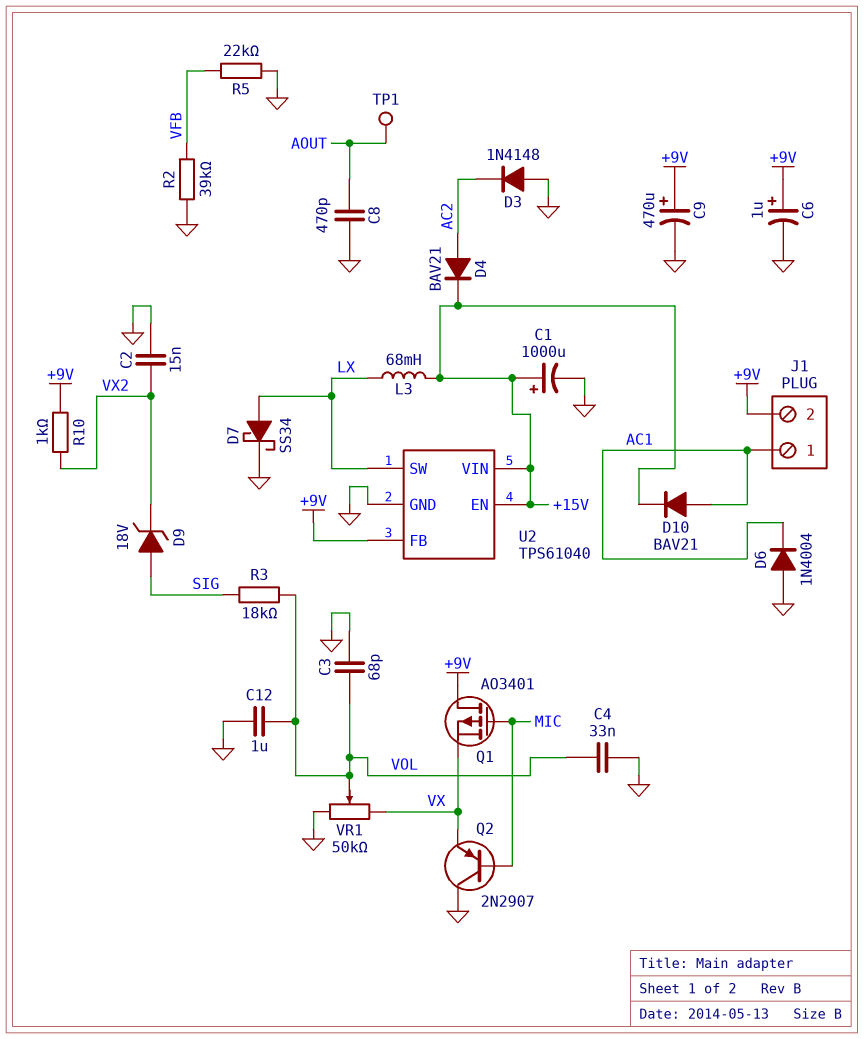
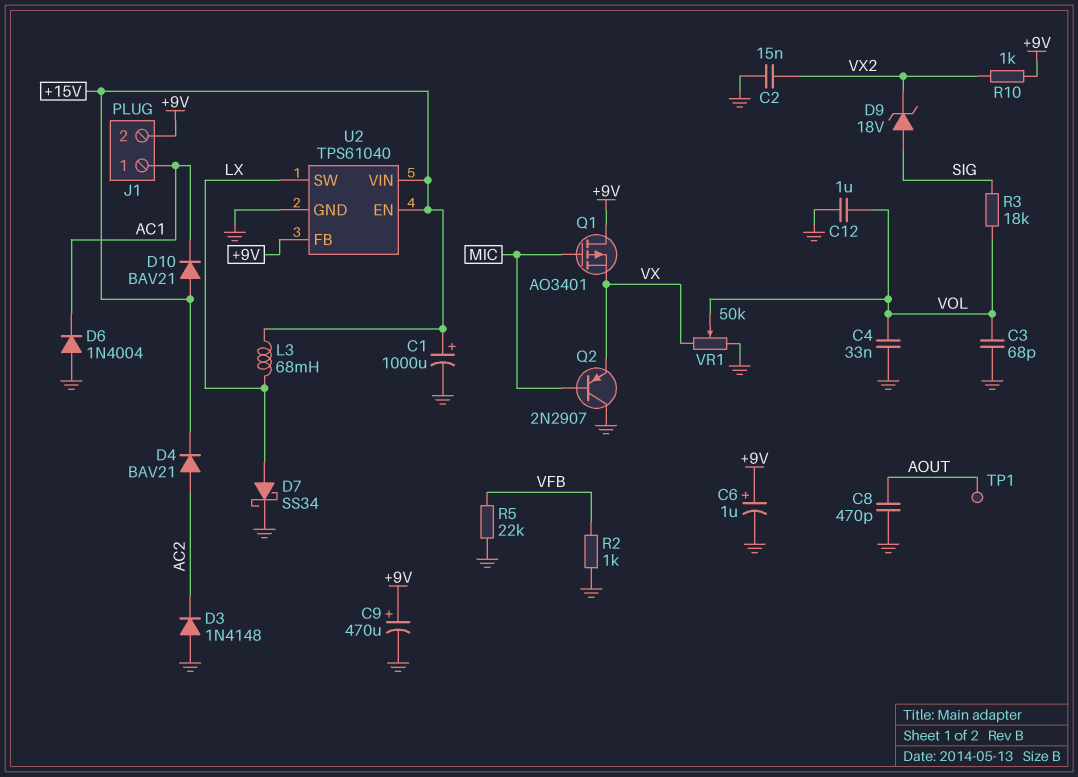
D10: diode BAV21 (A AC1, K +15V) -> diode BAV21 (A +15V, K AC1)
R2: 39k (GND, VFB) -> 1k (GND, VFB)

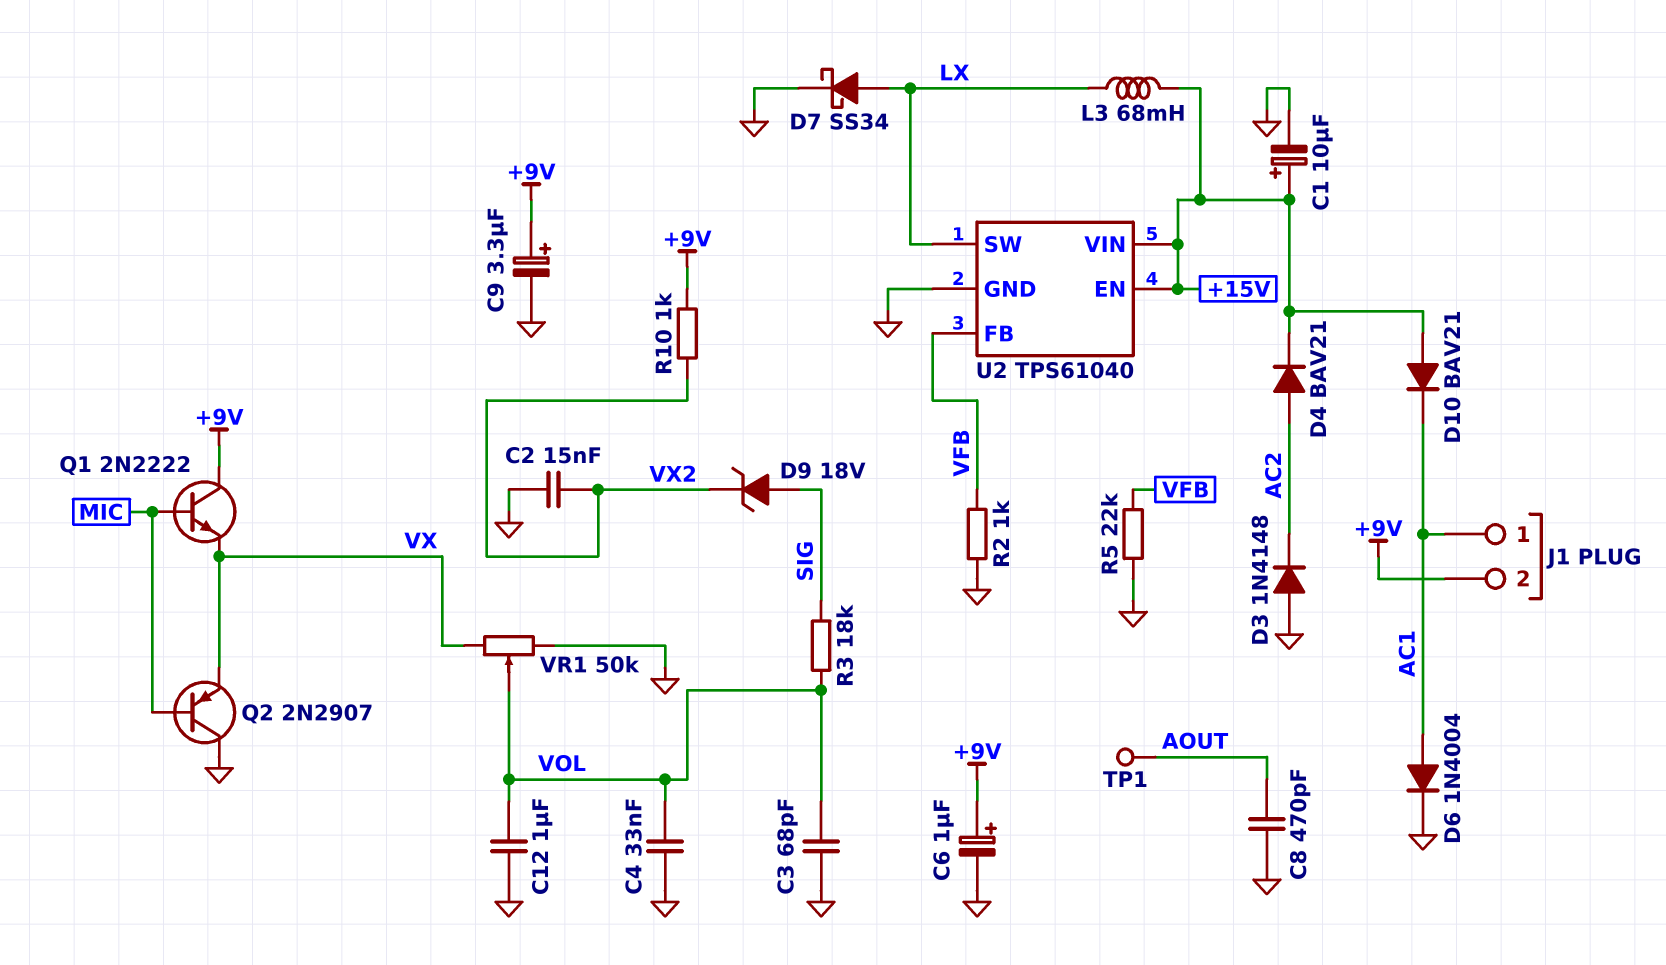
C1: 1000uF (plus +15V, minus GND) -> 10uF (plus +15V, minus GND)
C9: 470uF (plus +9V, minus GND) -> 3.3uF (plus +9V, minus GND)
D6: diode 1N4004 (A GND, K AC1) -> diode 1N4004 (A AC1, K GND)
Q1: PMOS AO3401 (G MIC, D +9V, S VX) -> NPN 2N2222 (B MIC, C +9V, E VX)
U2 pin FB: +9V -> VFB

